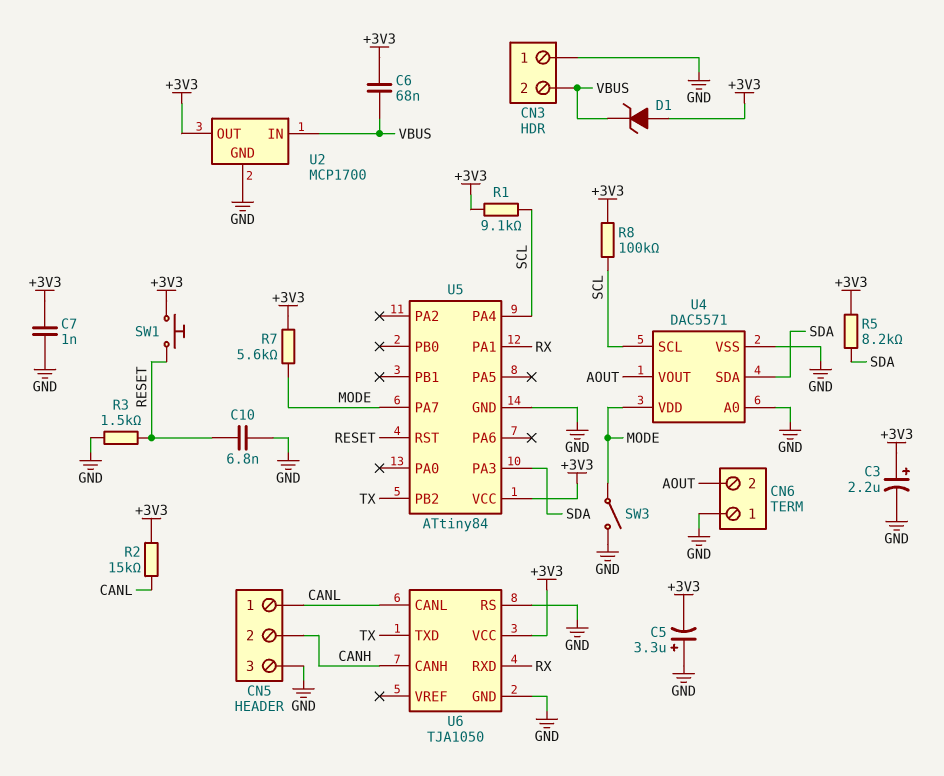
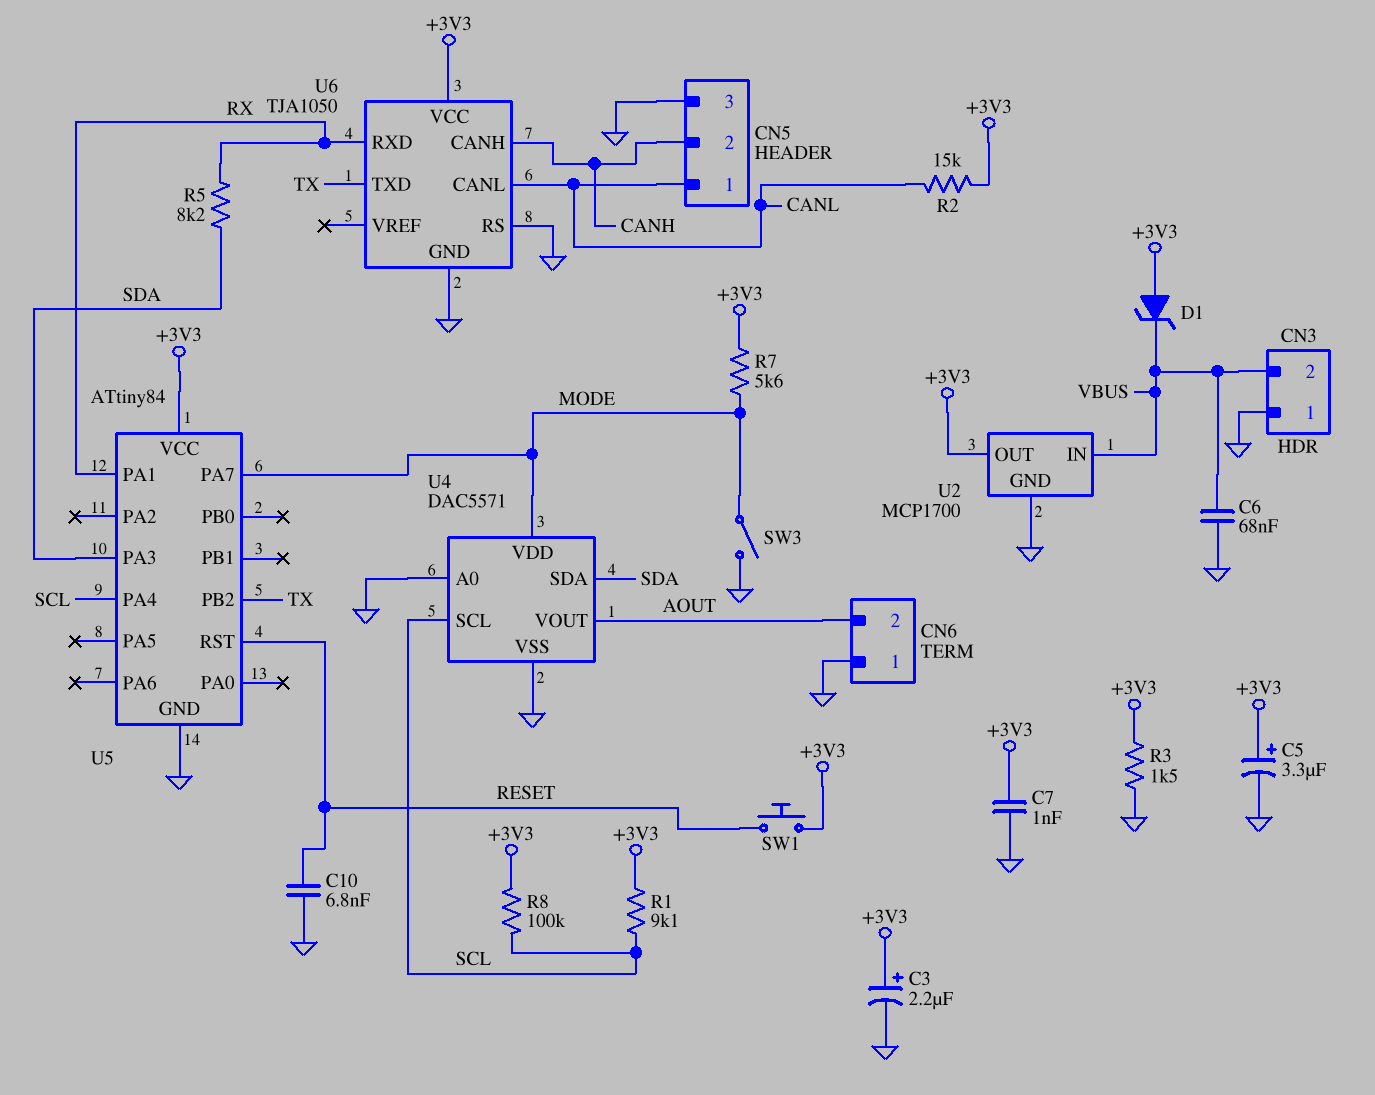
C5: 3.3uF (plus GND, minus +3V3) -> 3.3uF (plus +3V3, minus GND)
C6: 68nF (+3V3, VBUS) -> 68nF (GND, VBUS)
R3: 1.5k (GND, RESET) -> 1.5k (+3V3, GND)
R5: 8.2k (+3V3, SDA) -> 8.2k (RX, SDA)

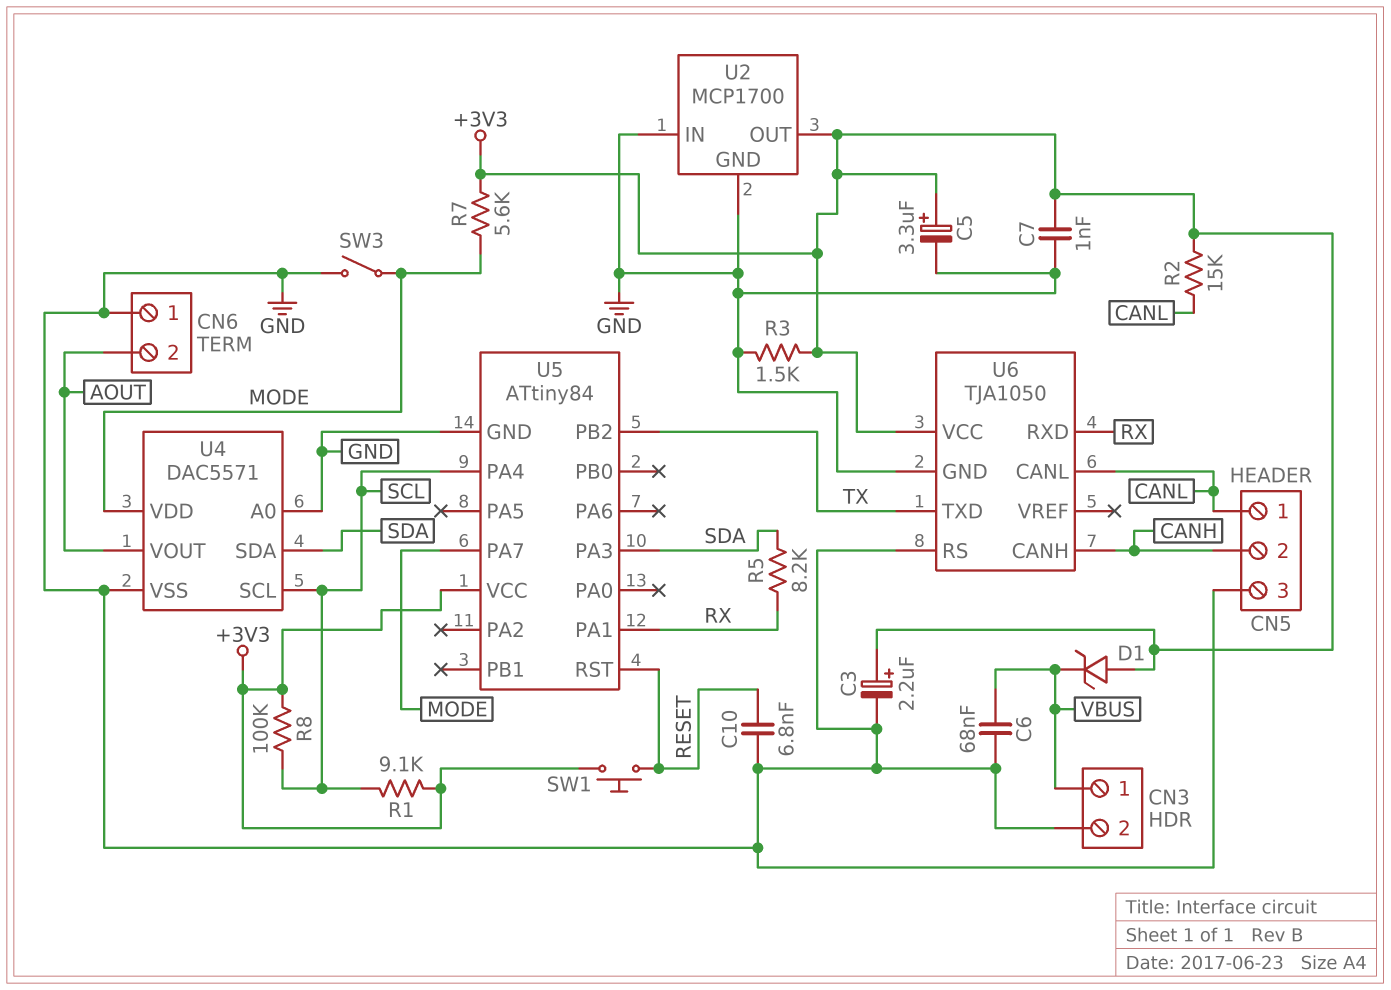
CN3 pin 1: GND -> VBUS
CN3 pin 2: VBUS -> GND
U2 pin IN: VBUS -> GND

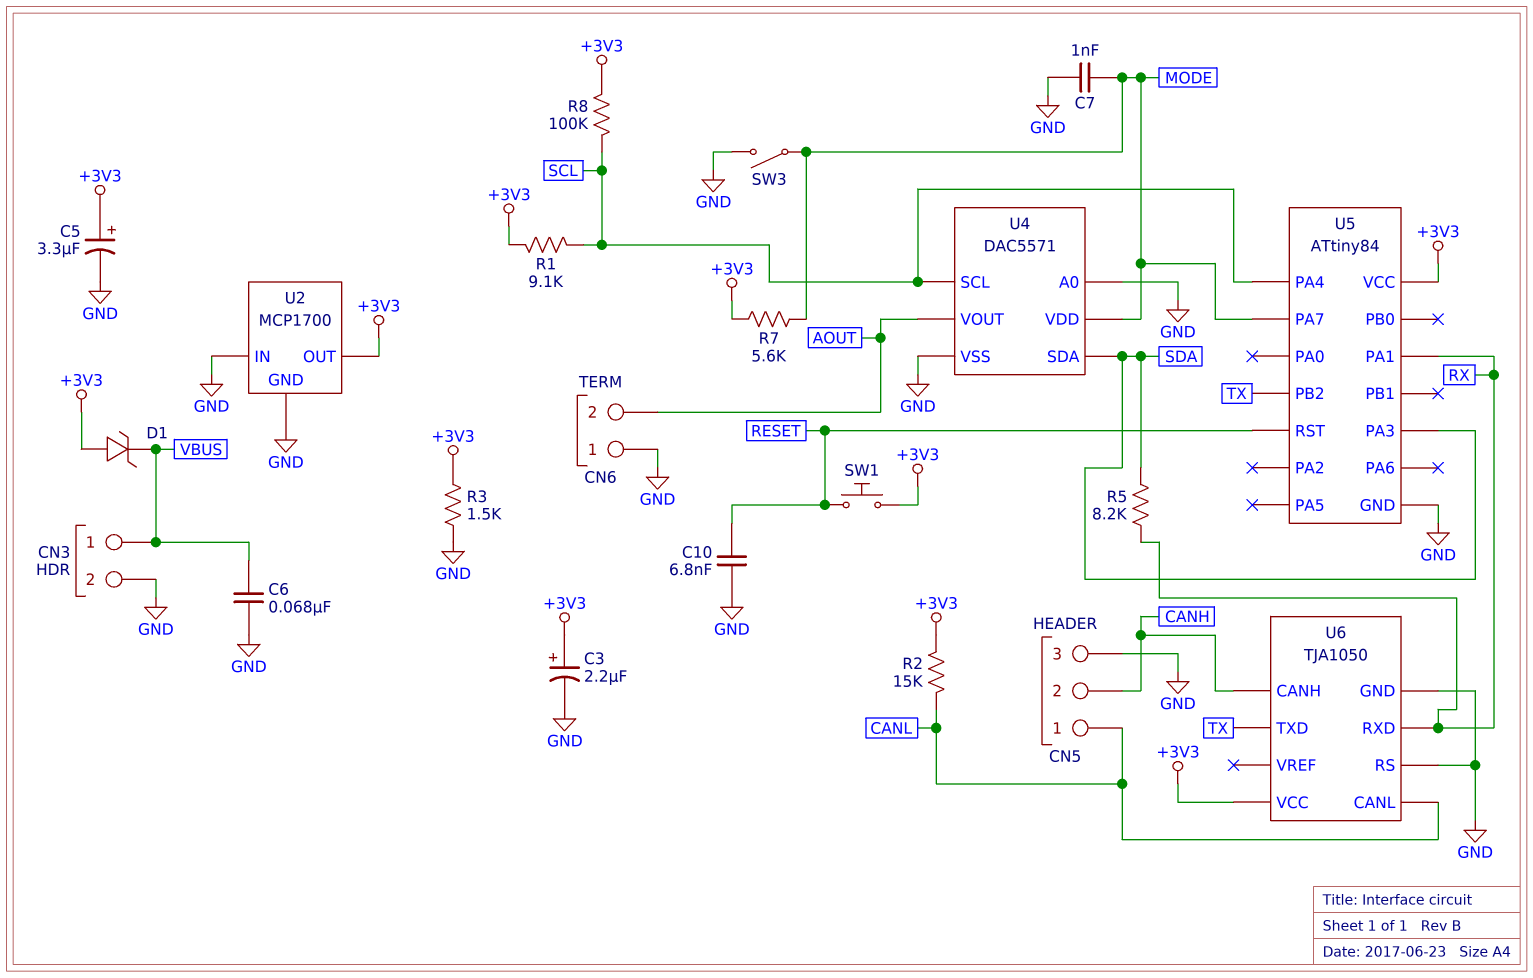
C7: 1nF (+3V3, GND) -> 1nF (GND, MODE)

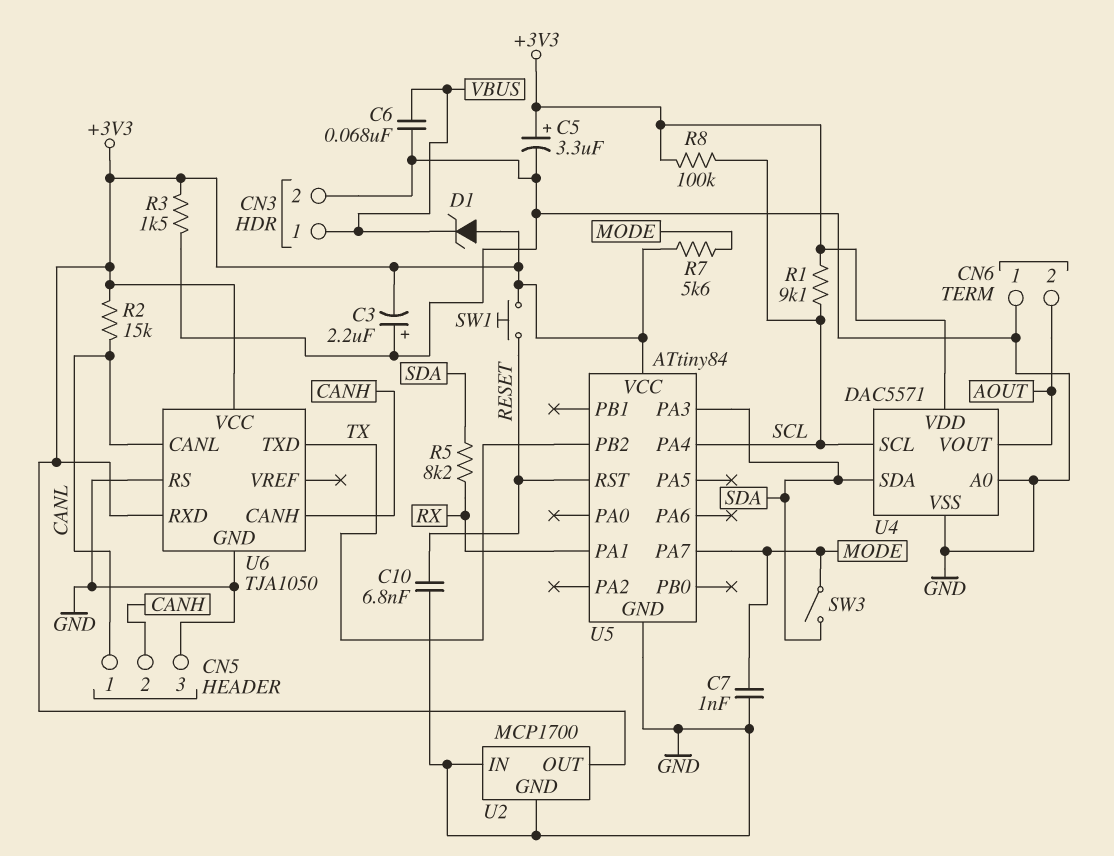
C3: 2.2uF (plus +3V3, minus GND) -> 2.2uF (plus GND, minus +3V3)
SW3: switch (GND, MODE) -> switch (MODE, SDA)
U4 pin VDD: MODE -> +3V3
U6 pin RXD: RX -> +3V3

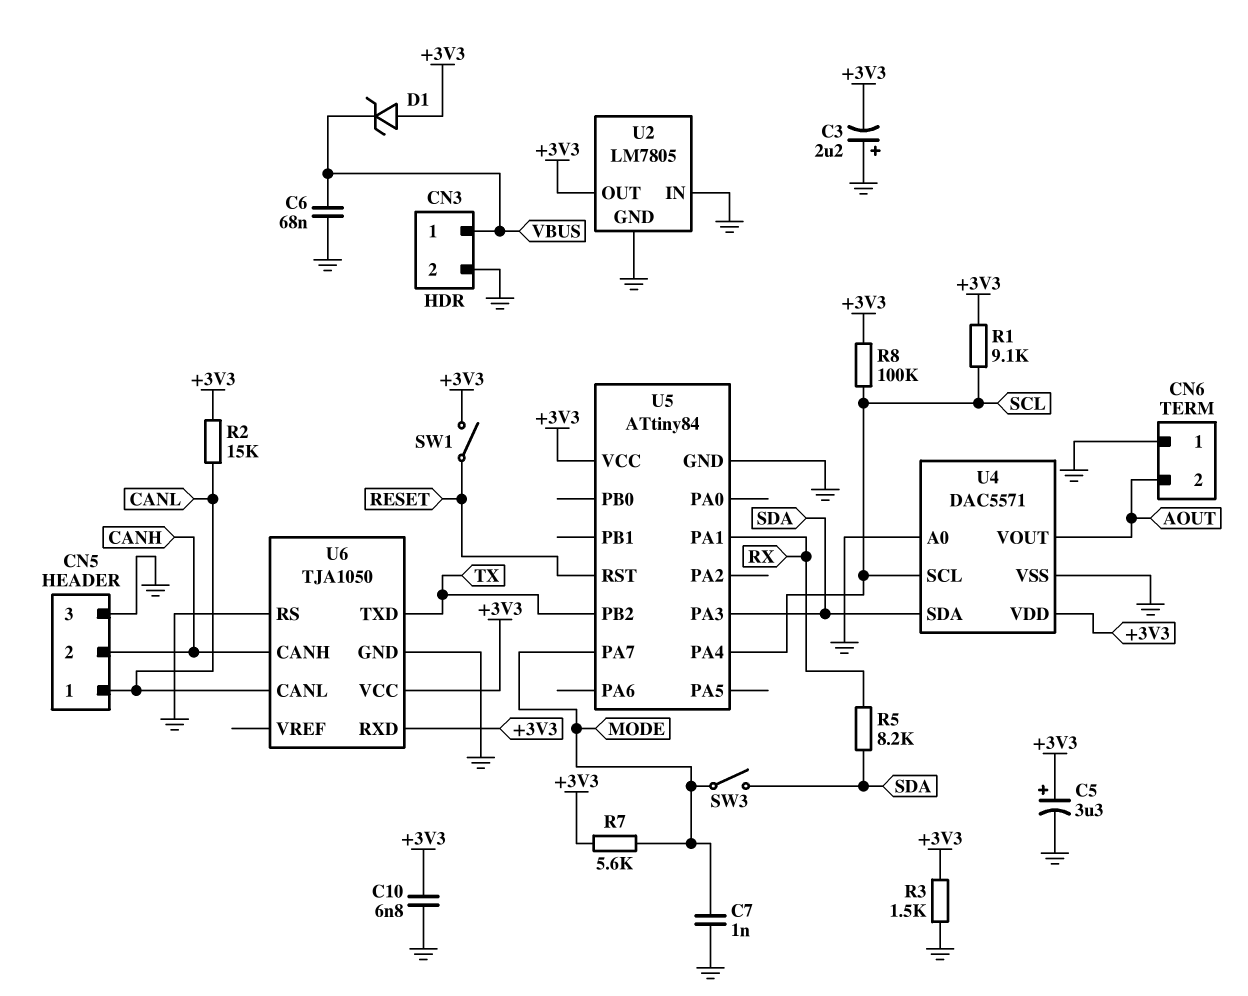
C10: 6.8nF (GND, RESET) -> 6.8nF (+3V3, GND)
SW1: button (+3V3, RESET) -> switch (+3V3, RESET)
U2: MCP1700 -> LM7805

